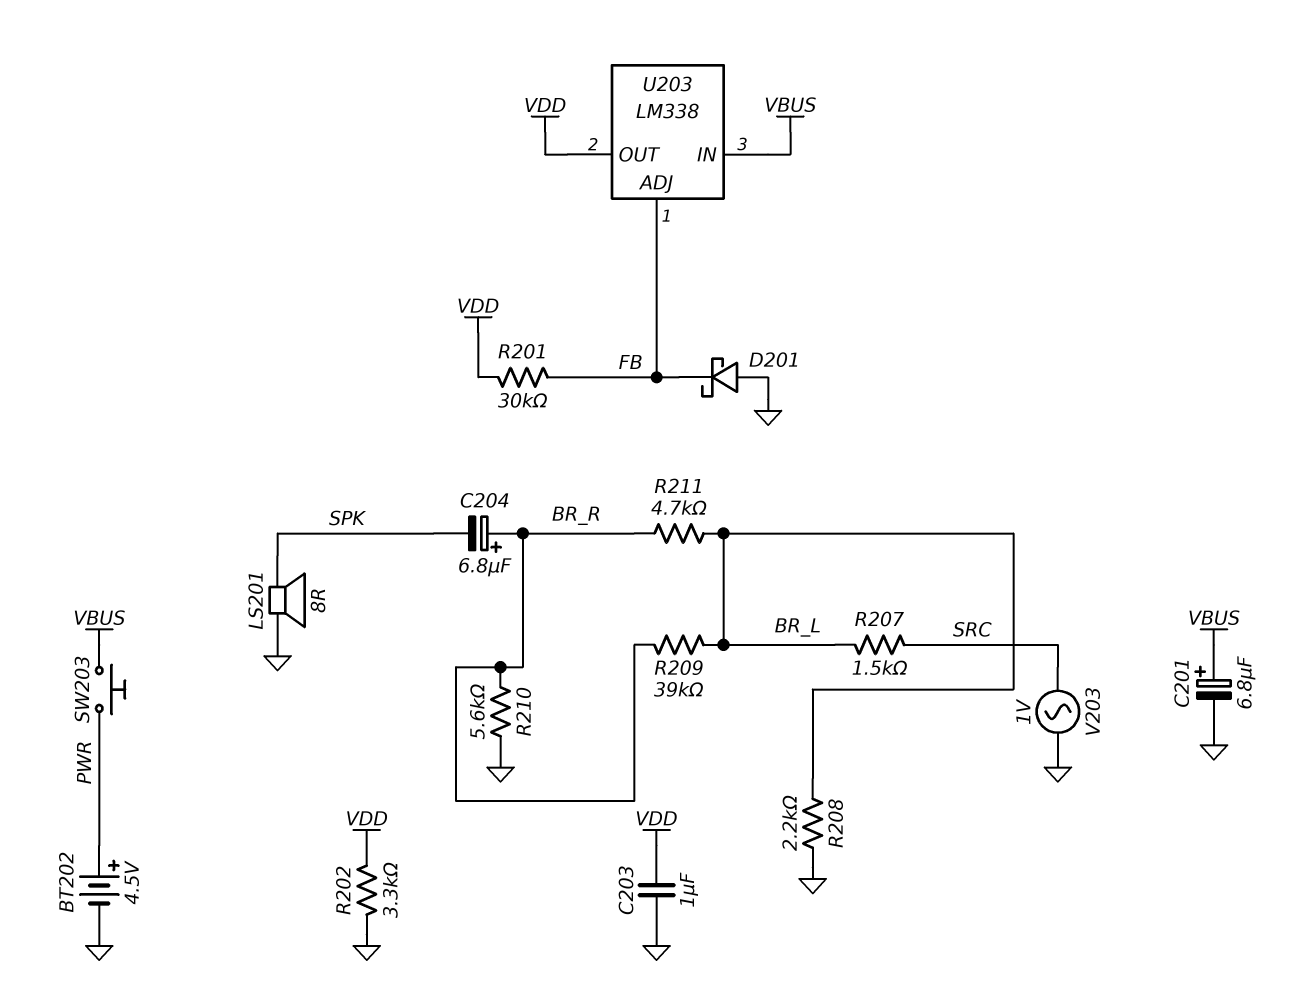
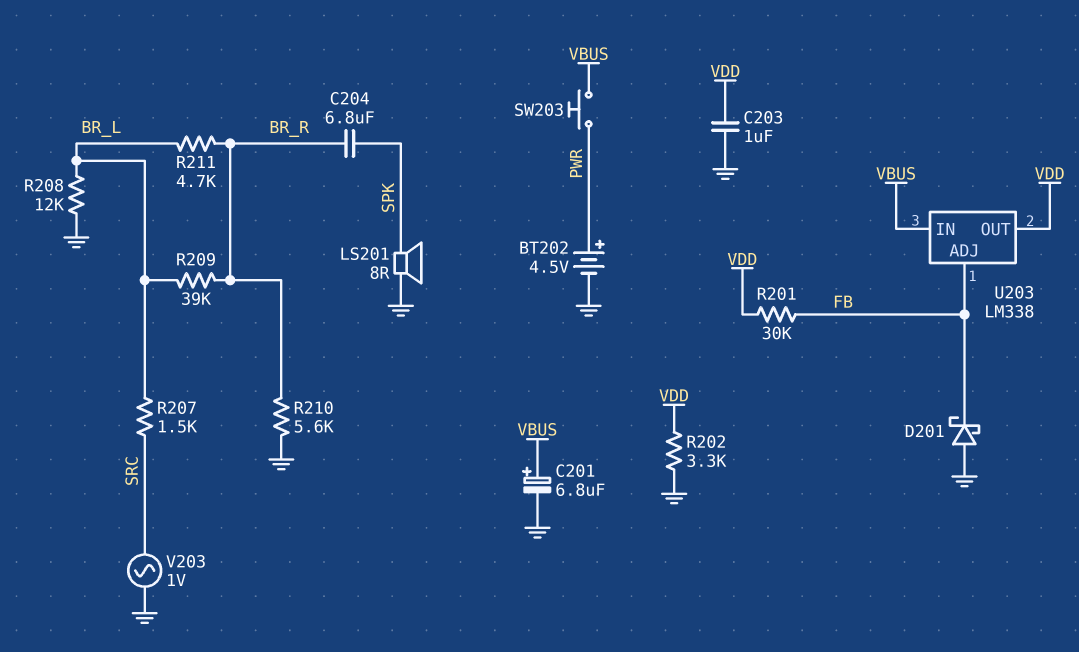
C204: 6.8uF (plus BR_R, minus SPK) -> 6.8uF (BR_R, SPK)
R208: 2.2k (BR_L, GND) -> 12k (BR_L, GND)

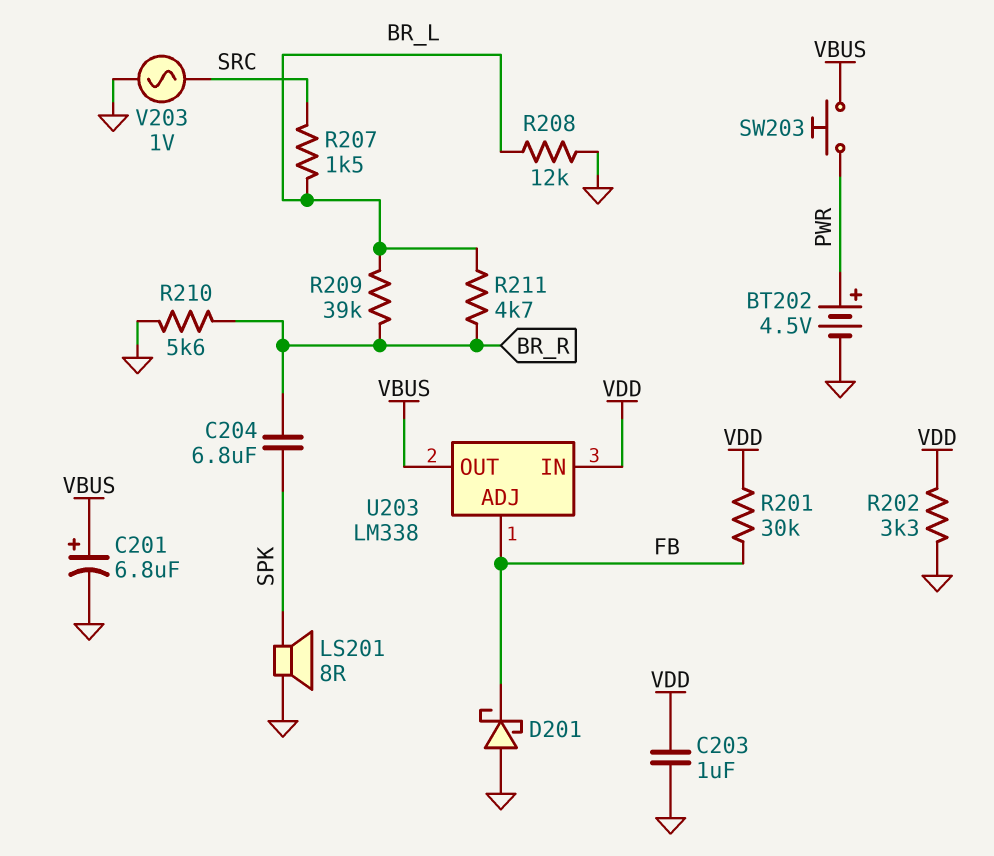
U203 pin IN: VBUS -> VDD
U203 pin OUT: VDD -> VBUS

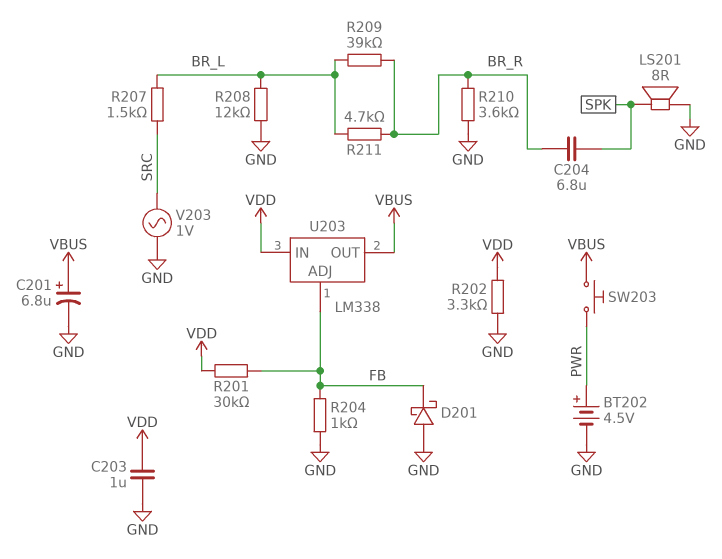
R204: none -> 1k (FB, GND)
R210: 5.6k (BR_R, GND) -> 3.6k (BR_R, GND)

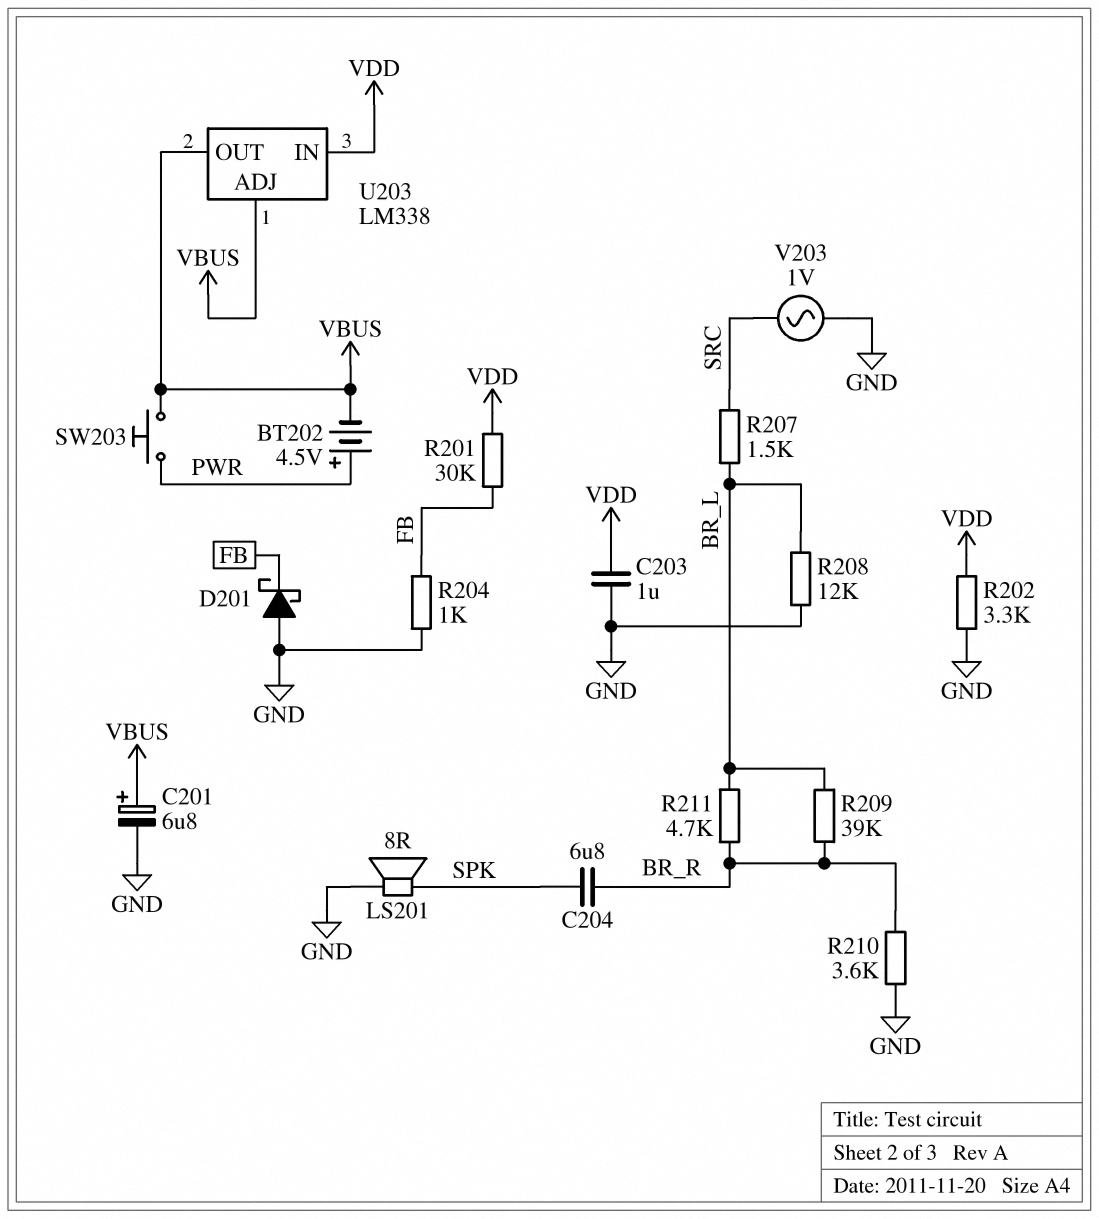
BT202: 4.5V (plus PWR, minus GND) -> 4.5V (plus PWR, minus VBUS)
U203 pin ADJ: FB -> VBUS

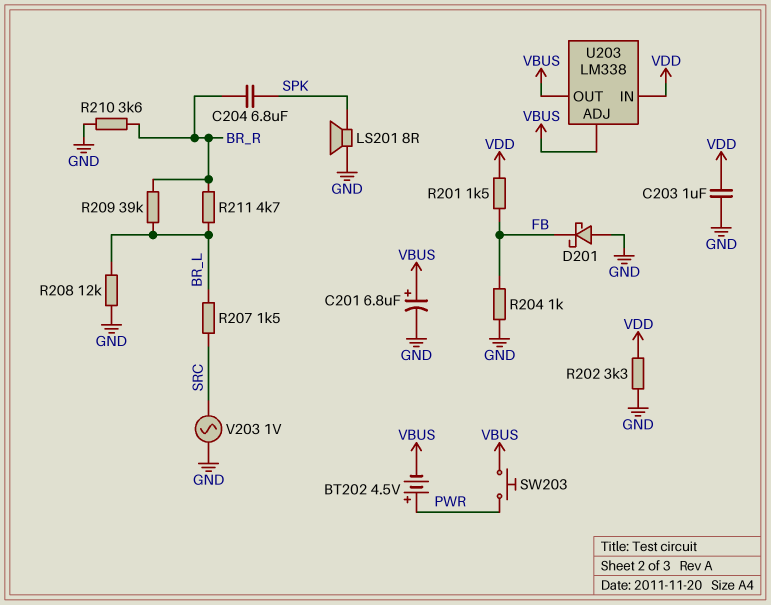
R201: 30k (FB, VDD) -> 1.5k (FB, VDD)

